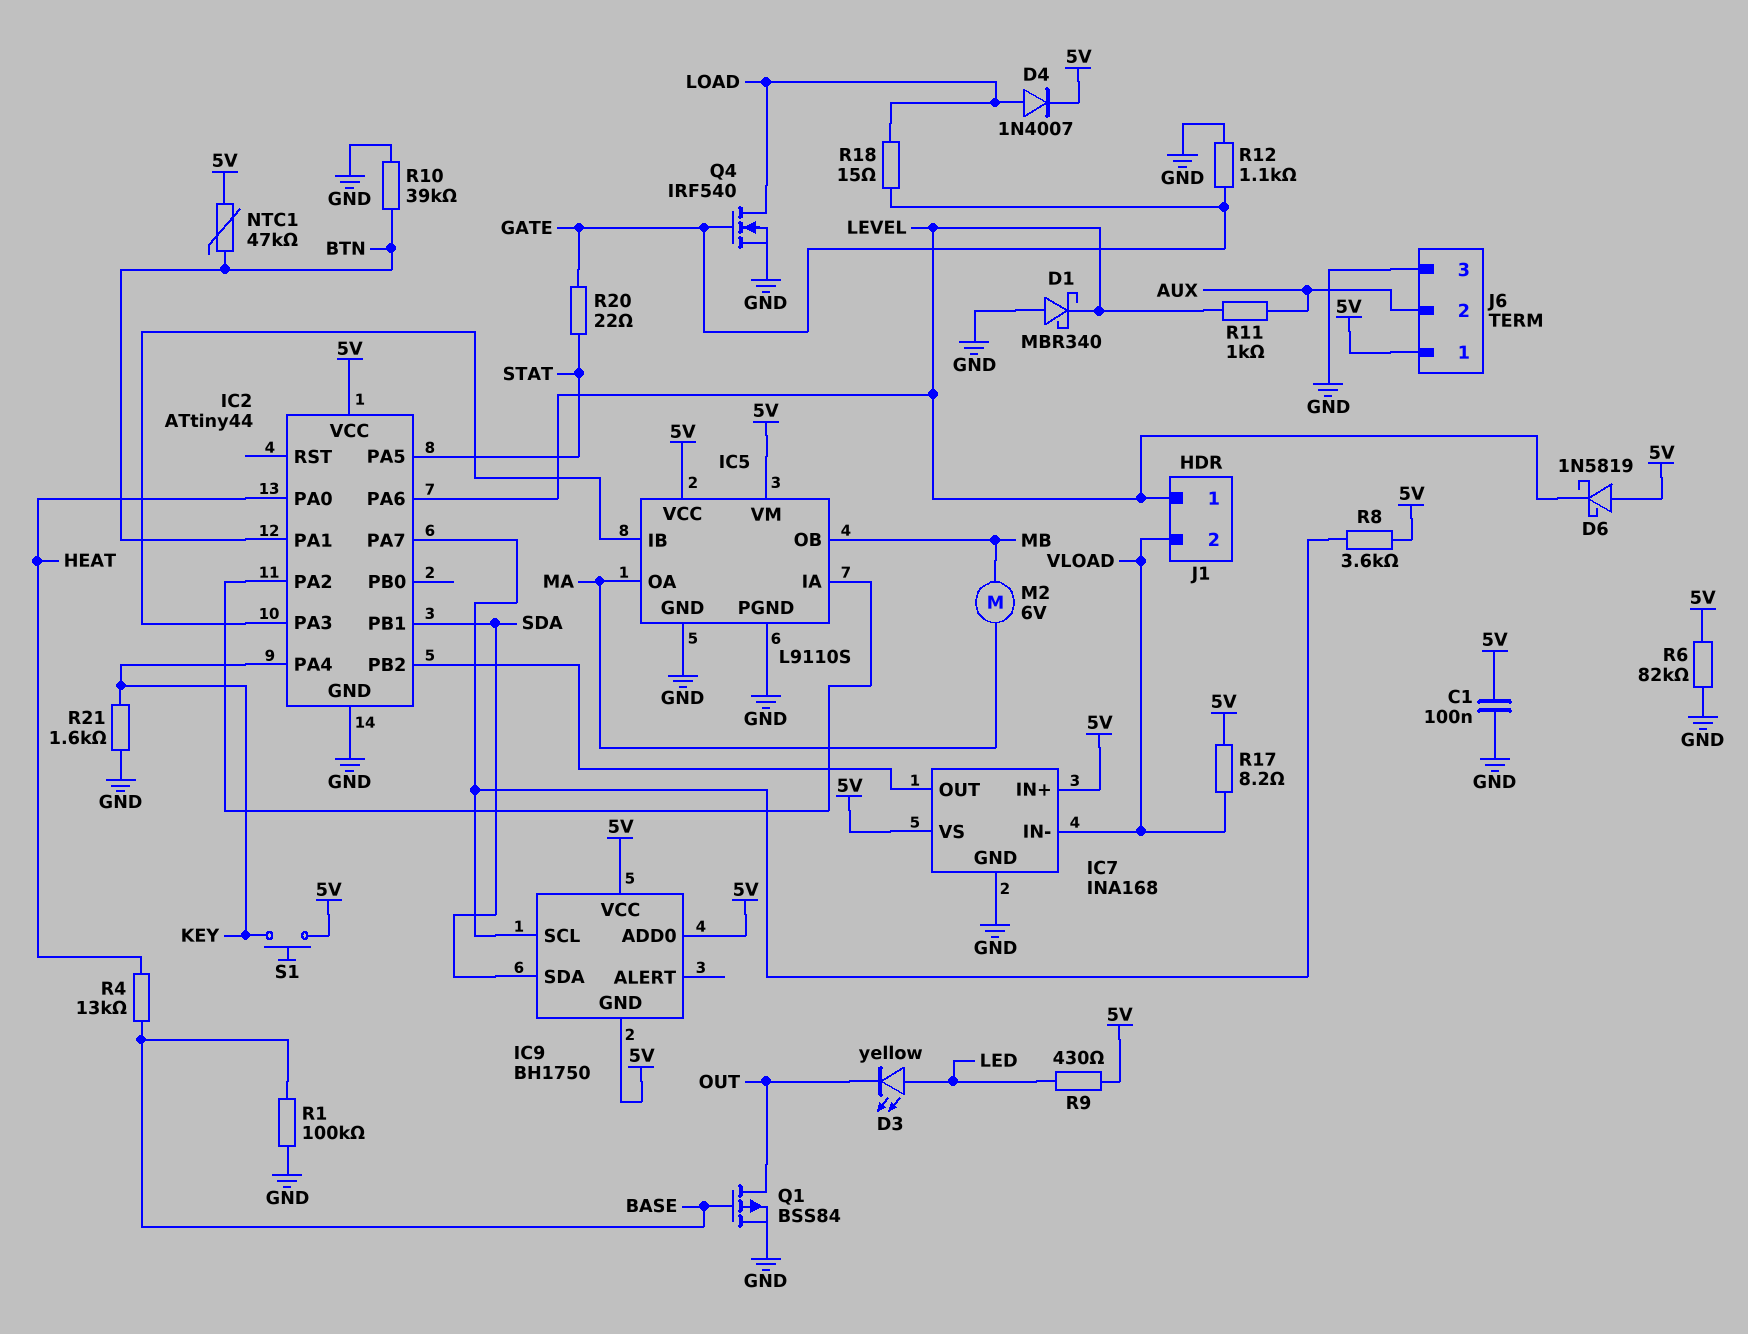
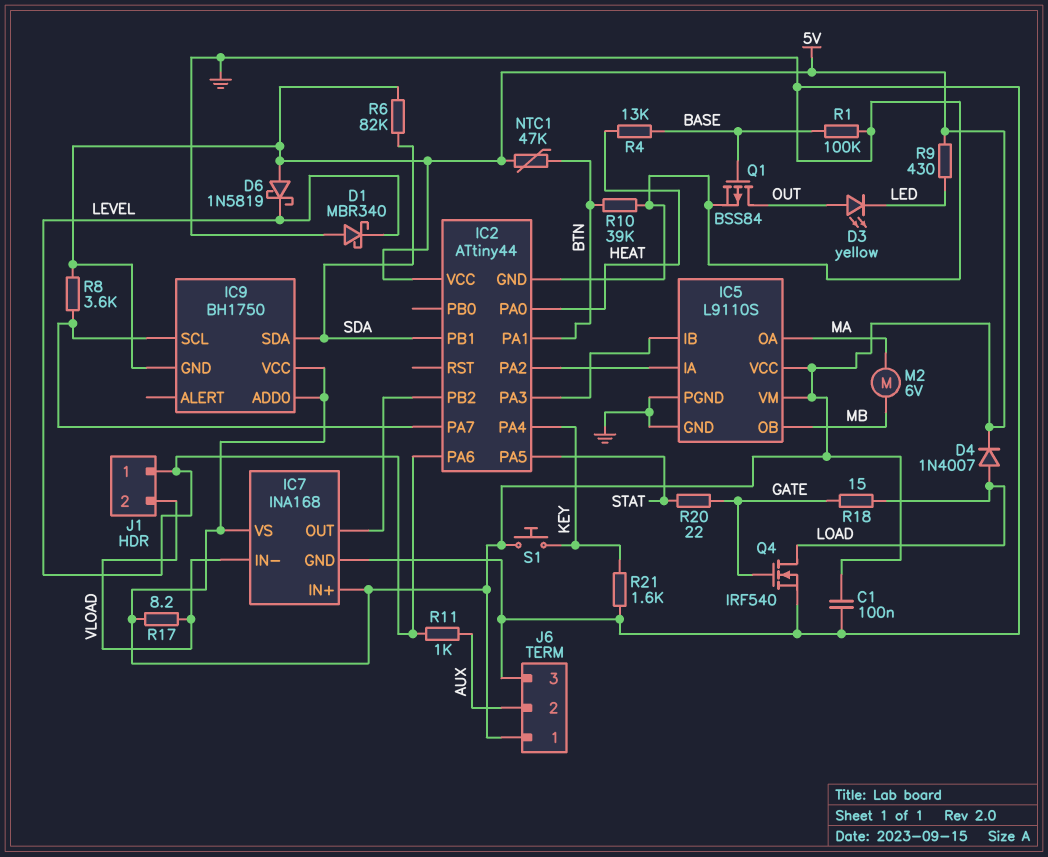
D3: LED yellow (A LED, K OUT) -> LED yellow (A OUT, K LED)
R6: 82k (5V, GND) -> 82k (5V, SDA)
R12: 1.1k (GATE, GND) -> none

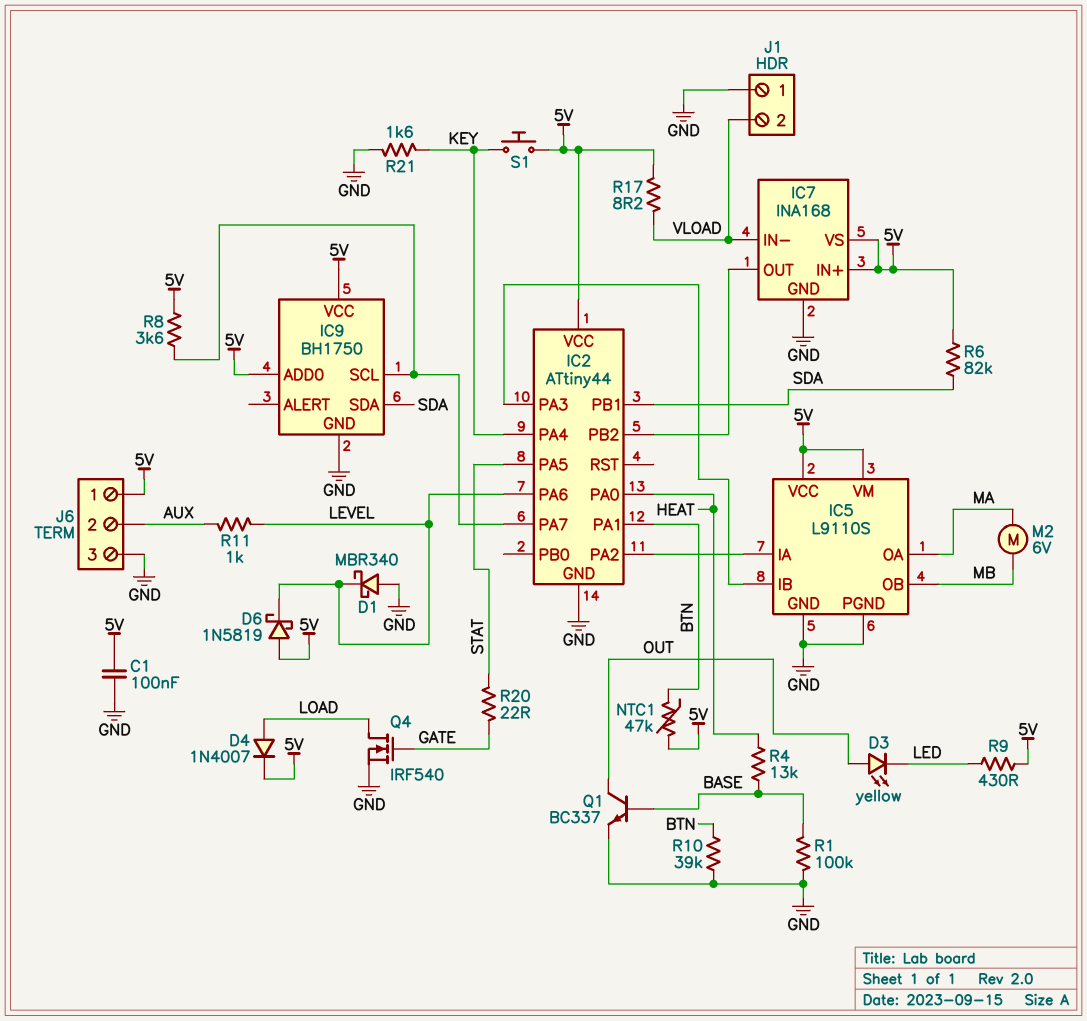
IC9 pin GND: 5V -> GND
J1 pin 1: LEVEL -> GND
Q1: PMOS BSS84 (G BASE, D OUT, S GND) -> NPN BC337 (B BASE, C OUT, E GND)
R18: 15 (GATE, LOAD) -> none

